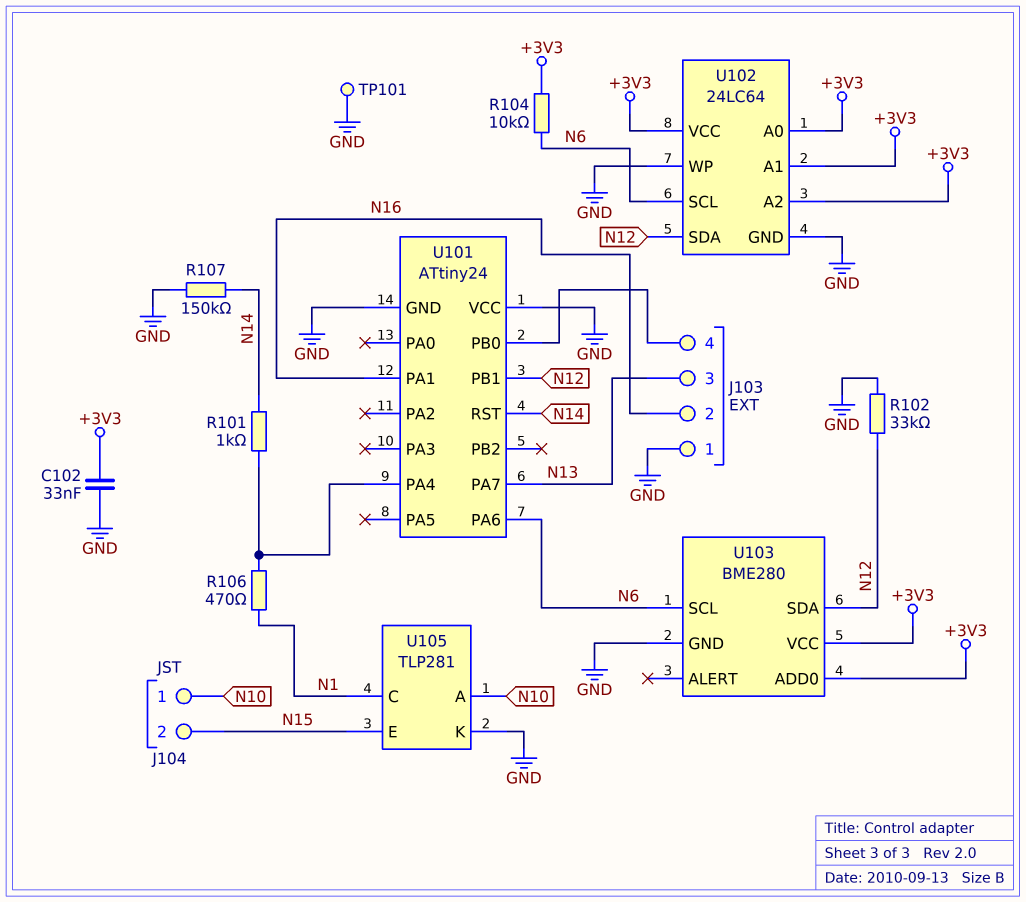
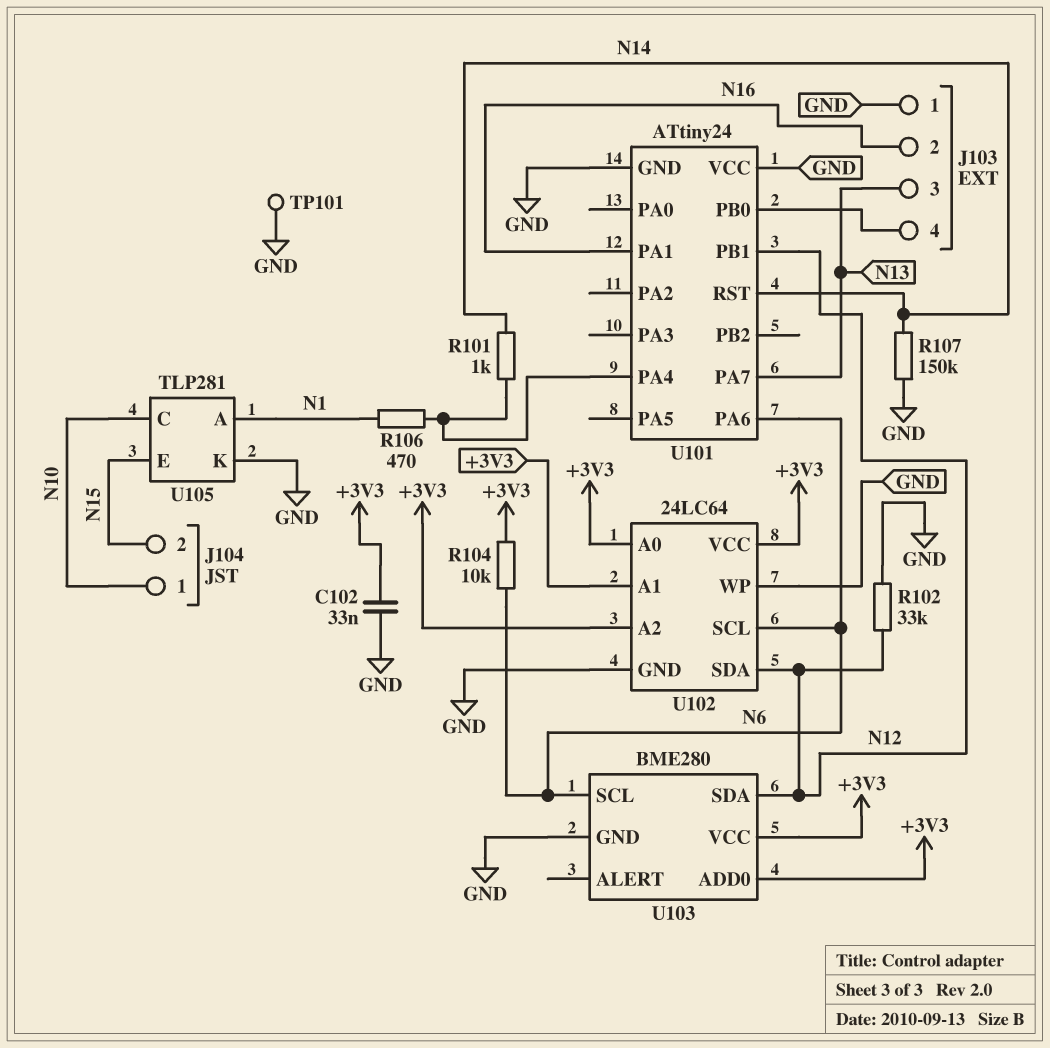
U105 pin A: N10 -> N1
U105 pin C: N1 -> N10

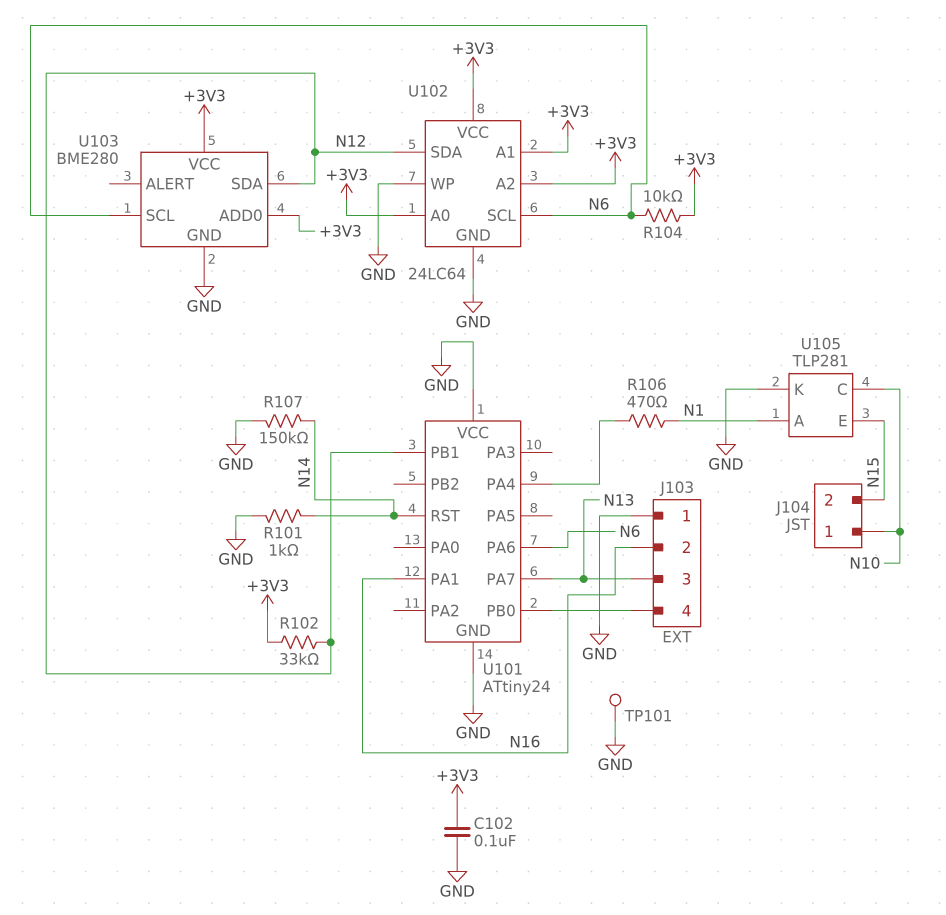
C102: 33nF (+3V3, GND) -> 100nF (+3V3, GND)
R101: 1k (N14, U101/PA4) -> 1k (GND, N14)
R102: 33k (GND, N12) -> 33k (+3V3, N12)

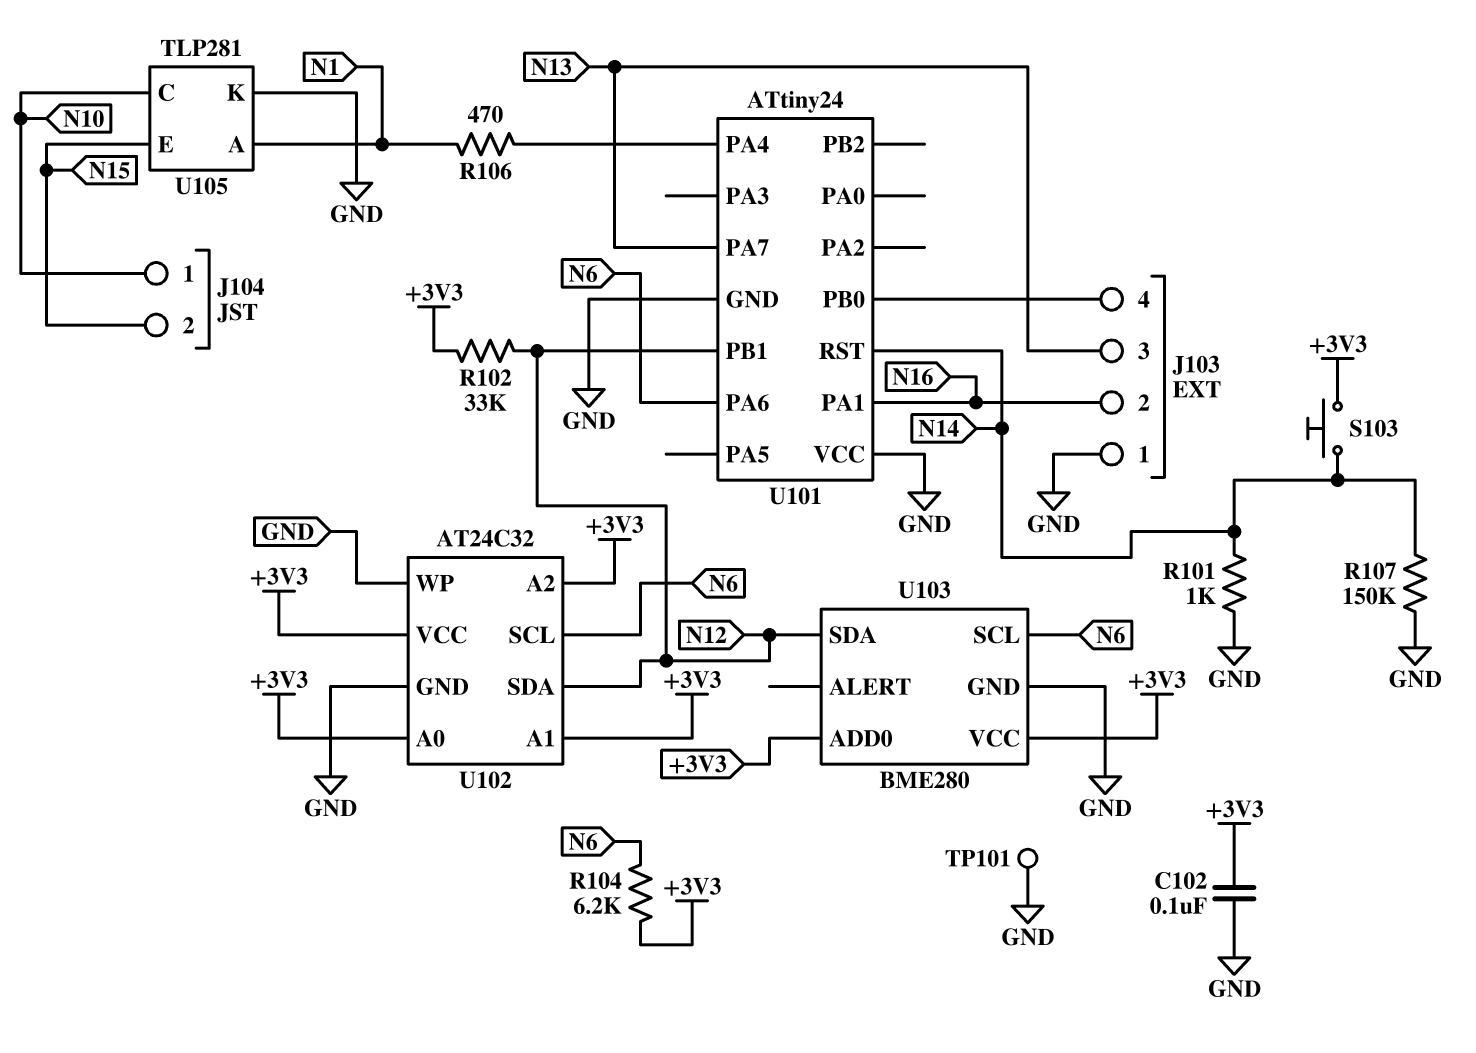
R104: 10k (+3V3, N6) -> 6.2k (+3V3, N6)
S103: none -> button (+3V3, N14)
U102: 24LC64 -> AT24C32

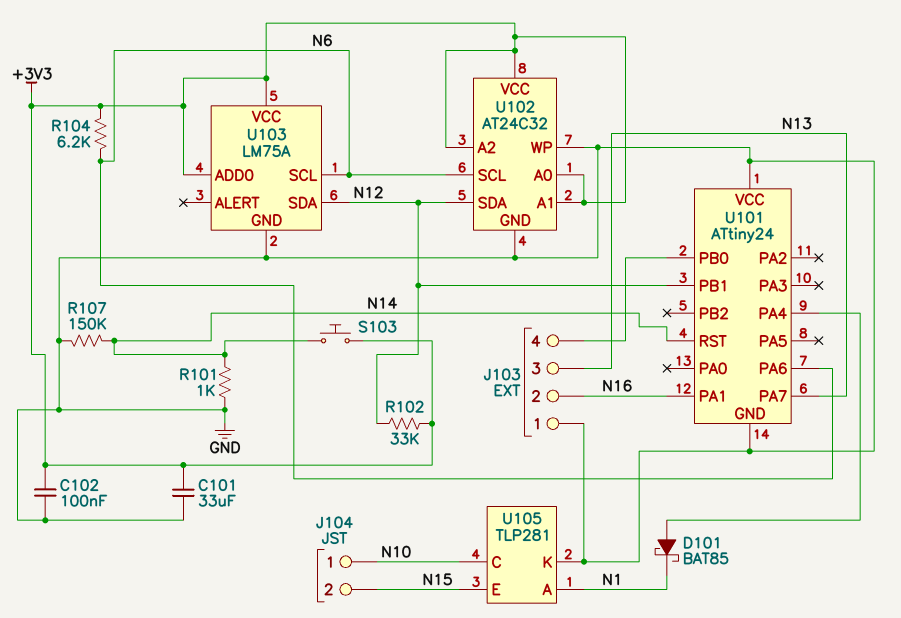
C101: none -> 33uF (+3V3, GND)
D101: none -> schottky BAT85 (A U101/PA4, K N1)
R106: 470 (N1, U101/PA4) -> none
TP101: test point (GND) -> none
U103: BME280 -> LM75A

